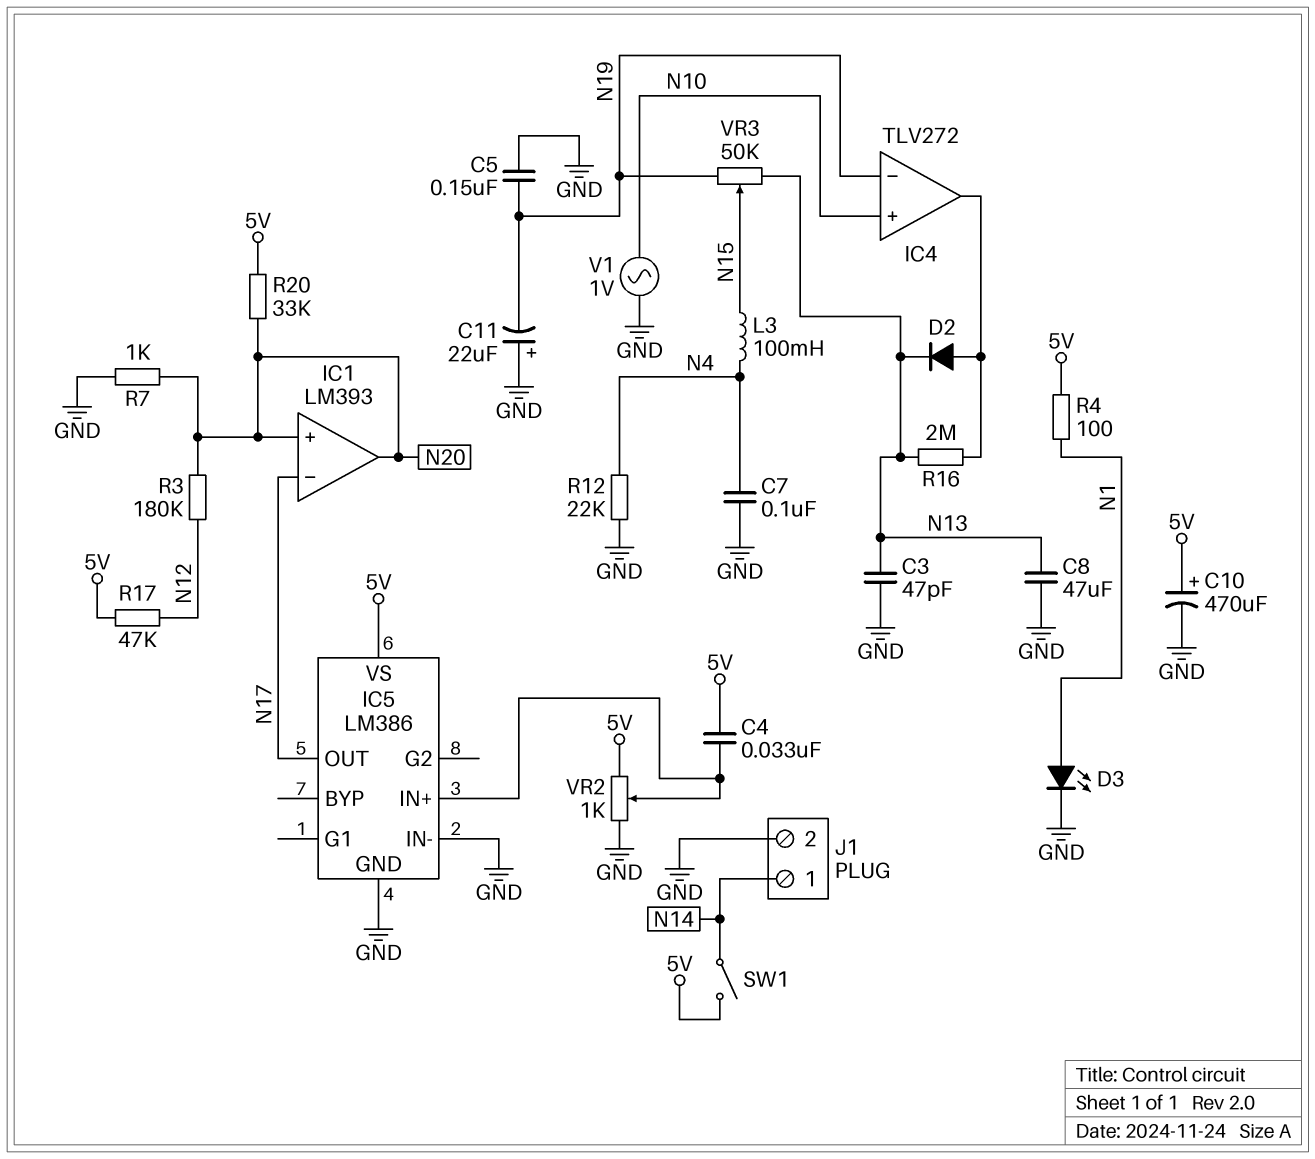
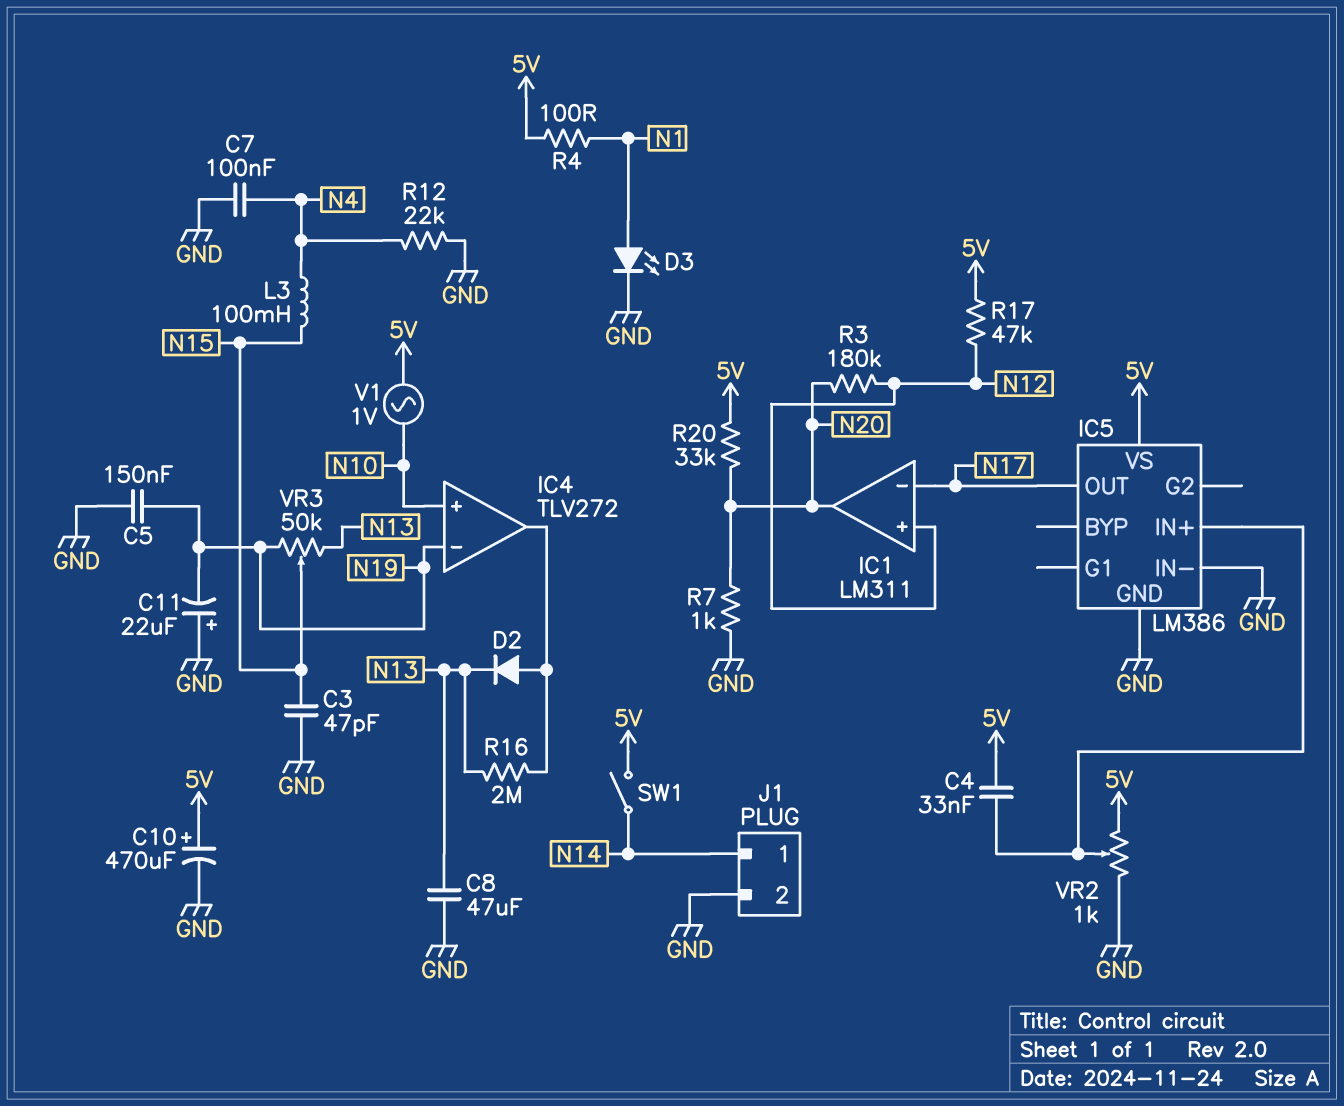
C3: 47pF (GND, N13) -> 47pF (GND, N15)
IC1: LM393 -> LM311
IC1 pin in+: N20 -> N12
V1: AC 1V (GND, N10) -> AC 1V (5V, N10)

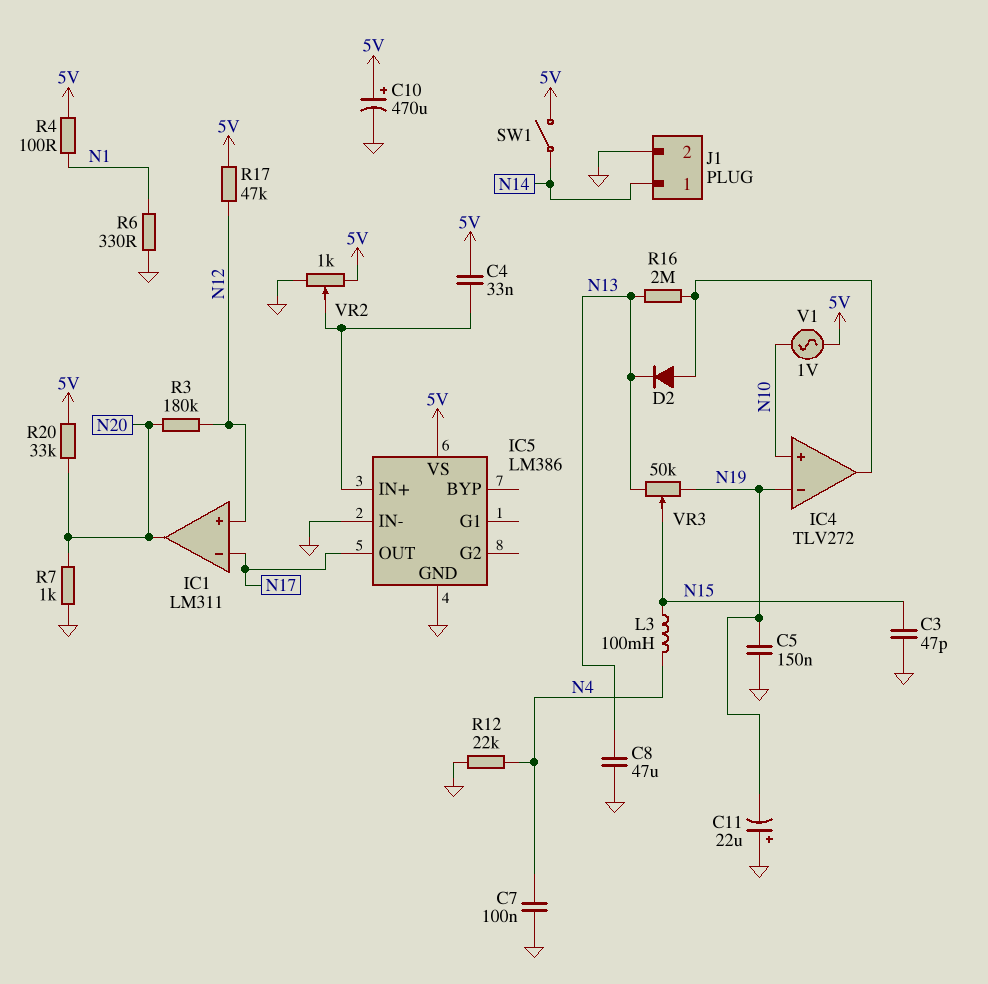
D3: LED (A N1, K GND) -> none
R6: none -> 330 (GND, N1)

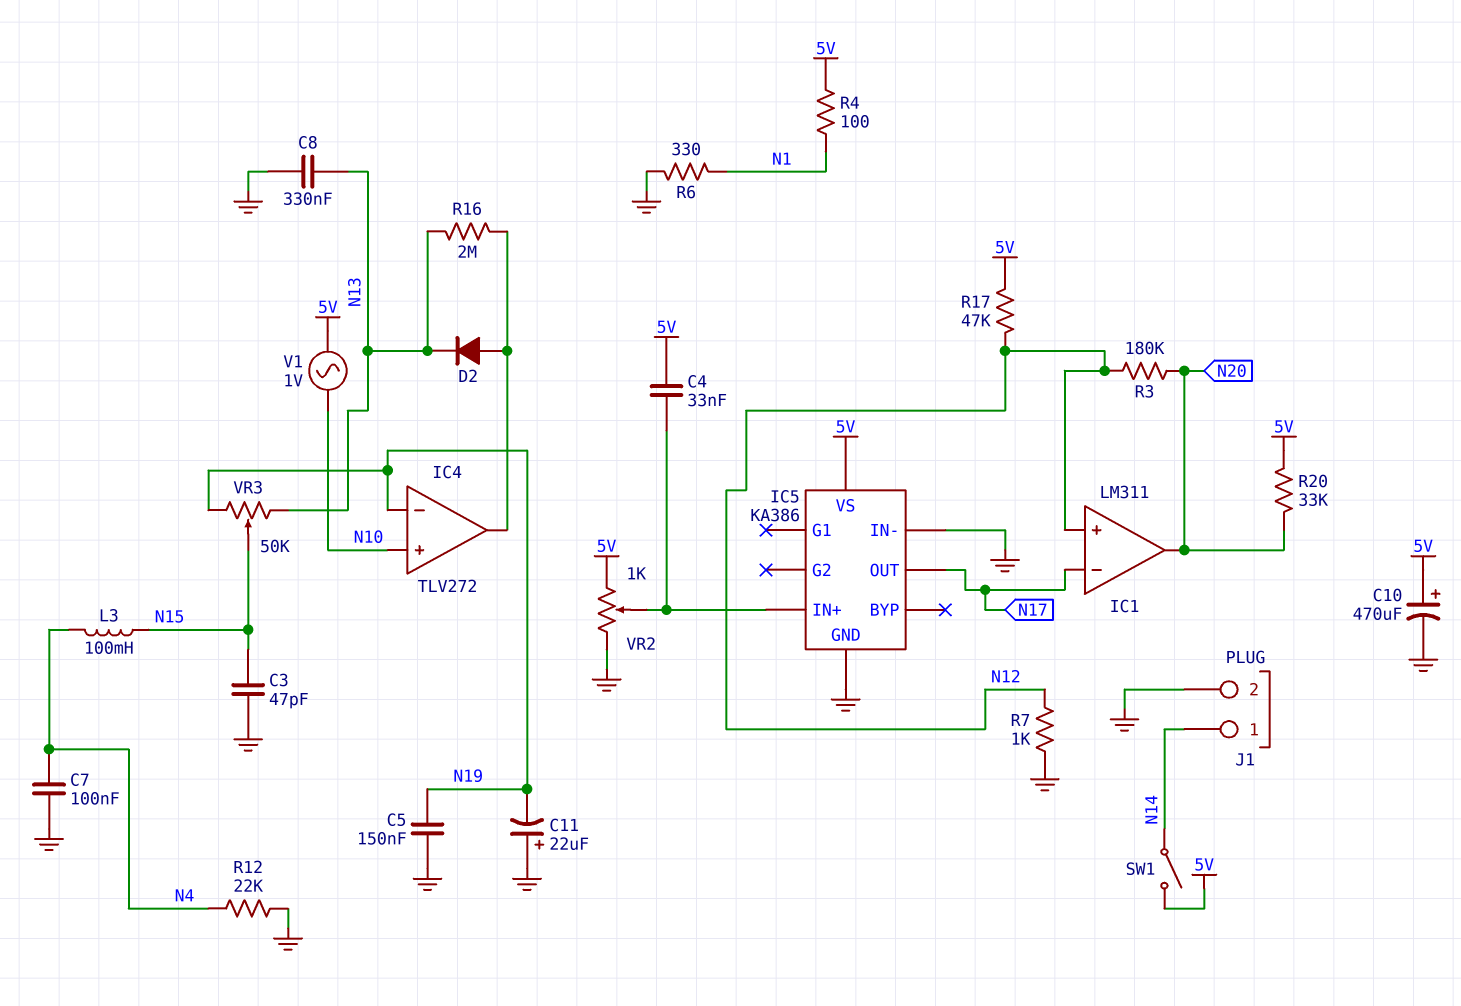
C8: 47uF (GND, N13) -> 330nF (GND, N13)
IC5: LM386 -> KA386
R7: 1k (GND, N20) -> 1k (GND, N12)

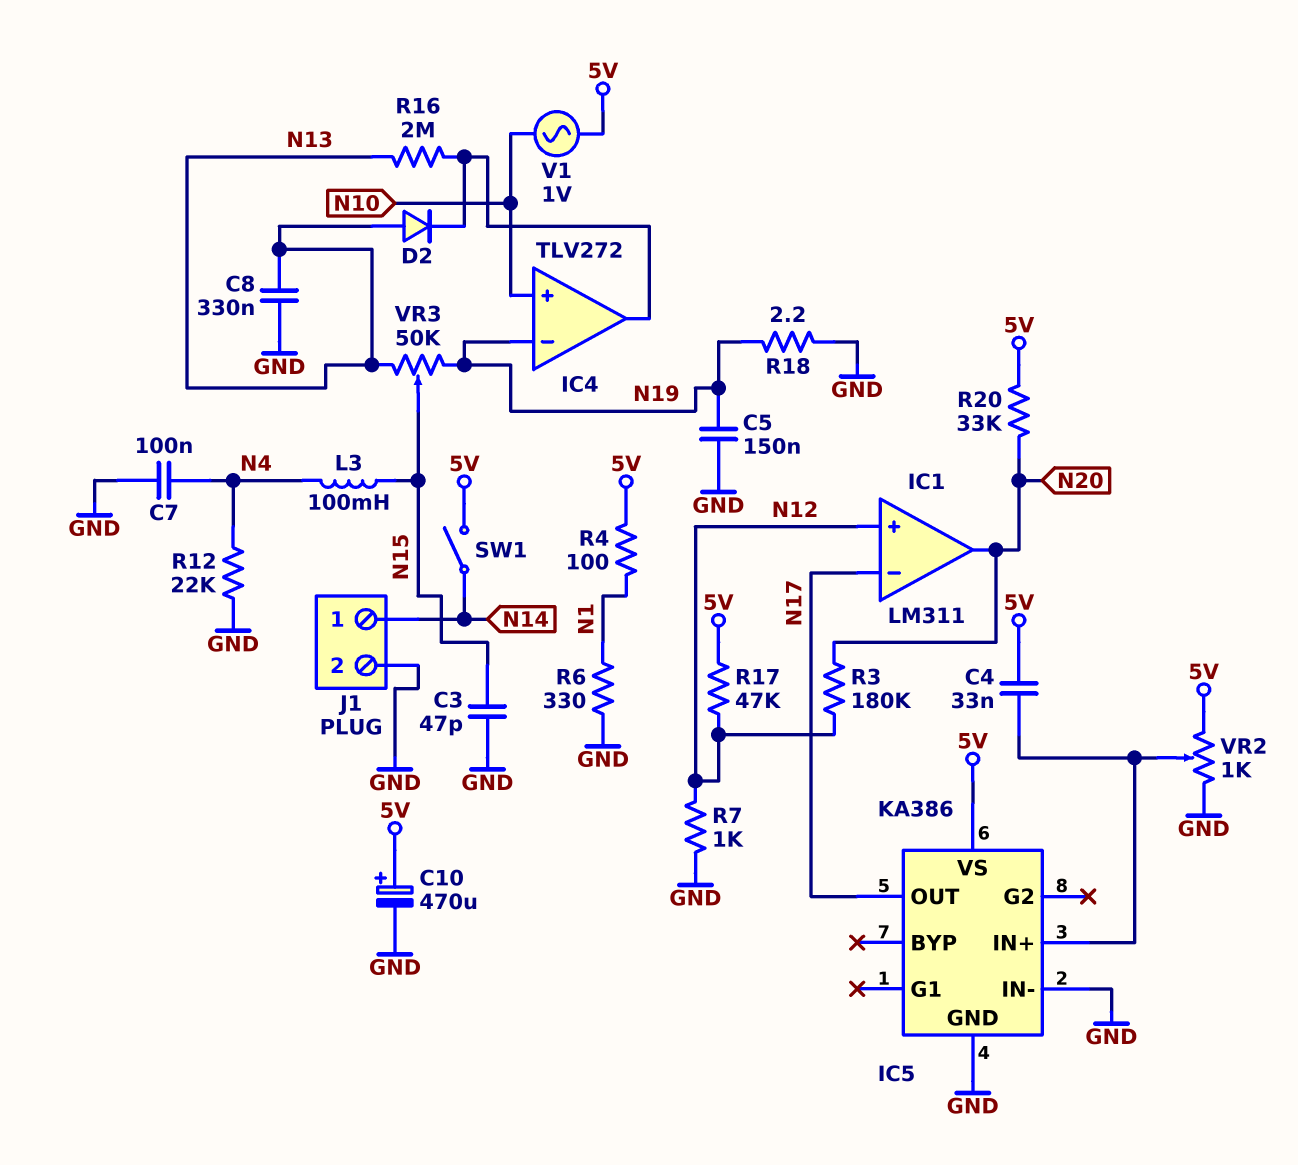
C11: 22uF (plus GND, minus N19) -> none
D2: diode (A IC4/out, K N13) -> diode (A N13, K IC4/out)
R18: none -> 2.2 (GND, N19)

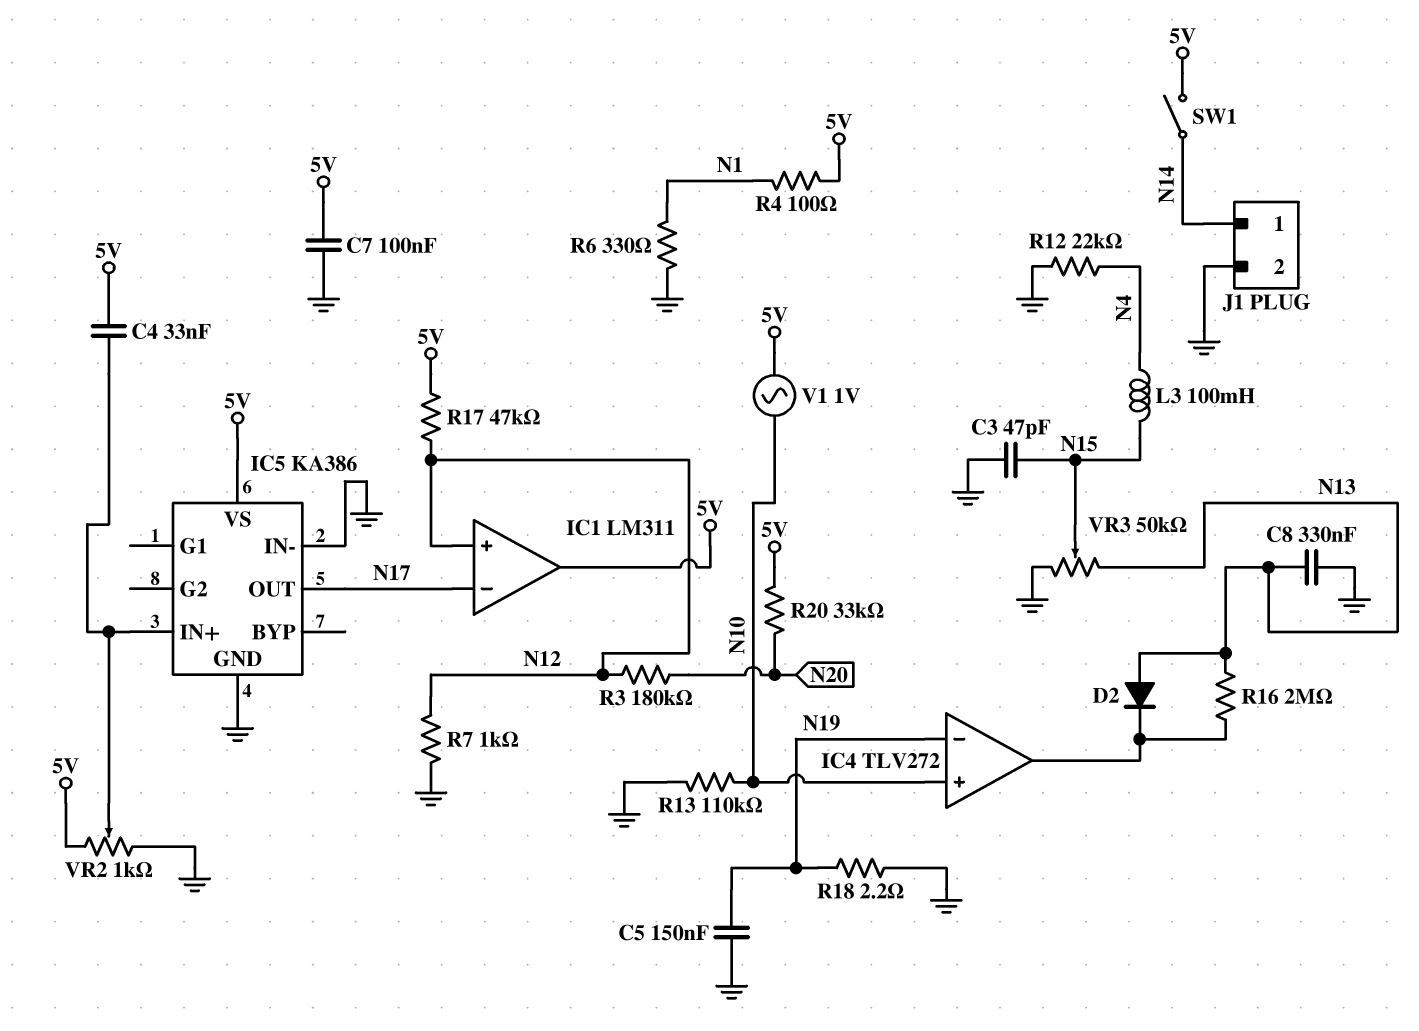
C7: 100nF (GND, N4) -> 100nF (5V, GND)
C10: 470uF (plus 5V, minus GND) -> none
IC1 pin out: N20 -> 5V
R13: none -> 110k (GND, N10)
VR3: 50k (N13, N19, wiper N15) -> 50k (GND, N13, wiper N15)

